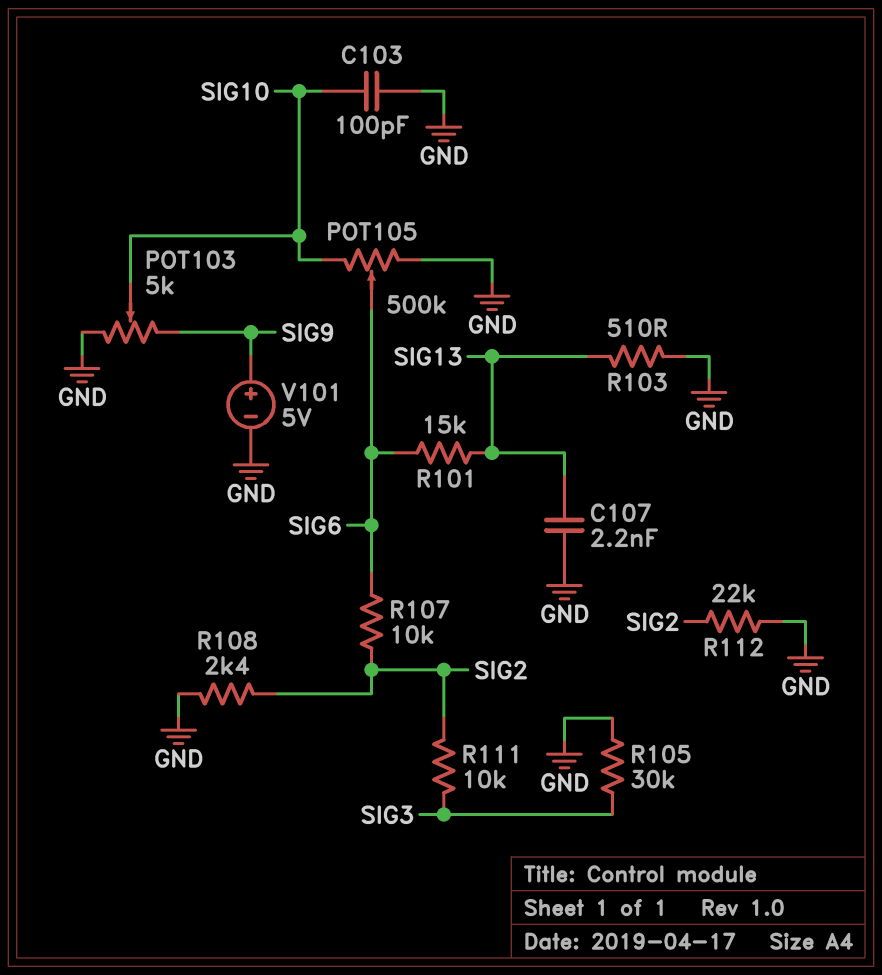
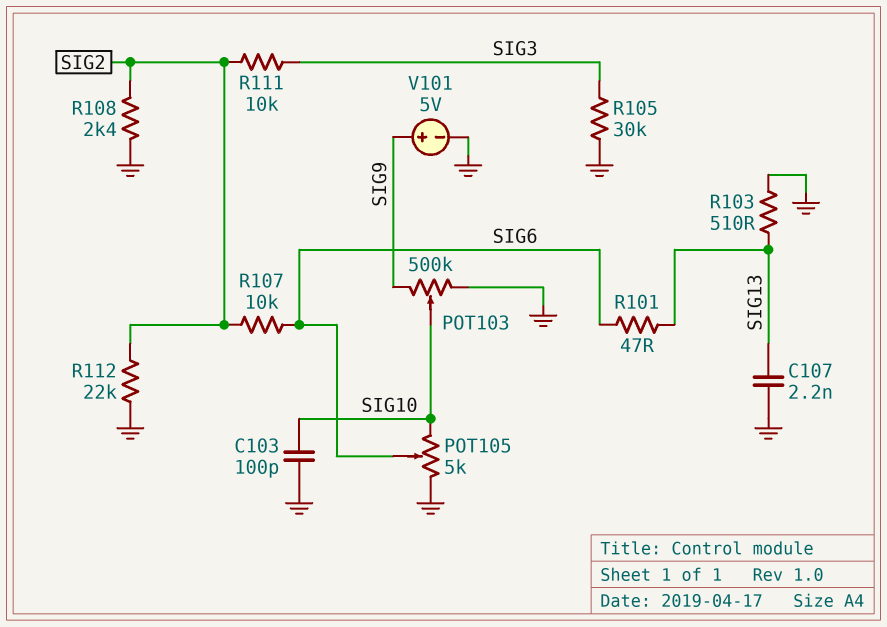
POT103: 5k (GND, SIG9, wiper SIG10) -> 500k (GND, SIG9, wiper SIG10)
POT105: 500k (GND, SIG10, wiper SIG6) -> 5k (GND, SIG10, wiper SIG6)
R101: 15k (SIG6, SIG13) -> 47 (SIG6, SIG13)

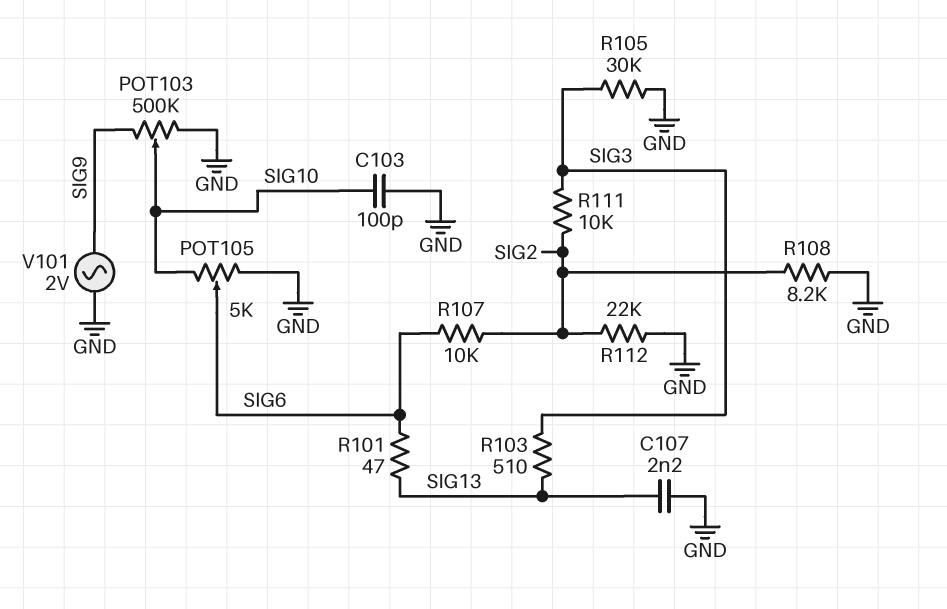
R103: 510 (GND, SIG13) -> 510 (SIG3, SIG13)
R108: 2.4k (GND, SIG2) -> 8.2k (GND, SIG2)
V101: 5V (plus SIG9, minus GND) -> AC 2V (GND, SIG9)

